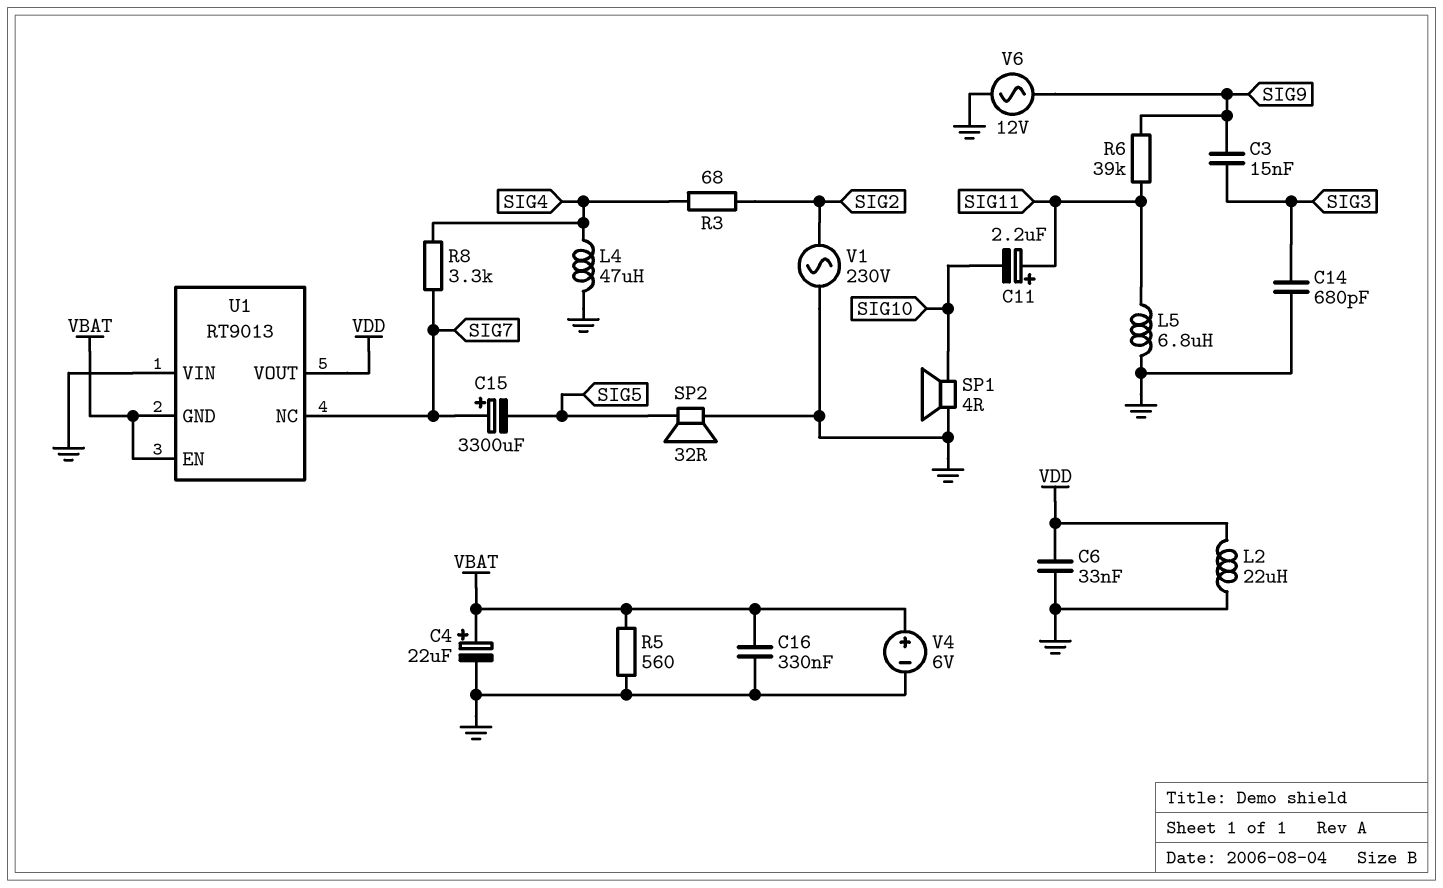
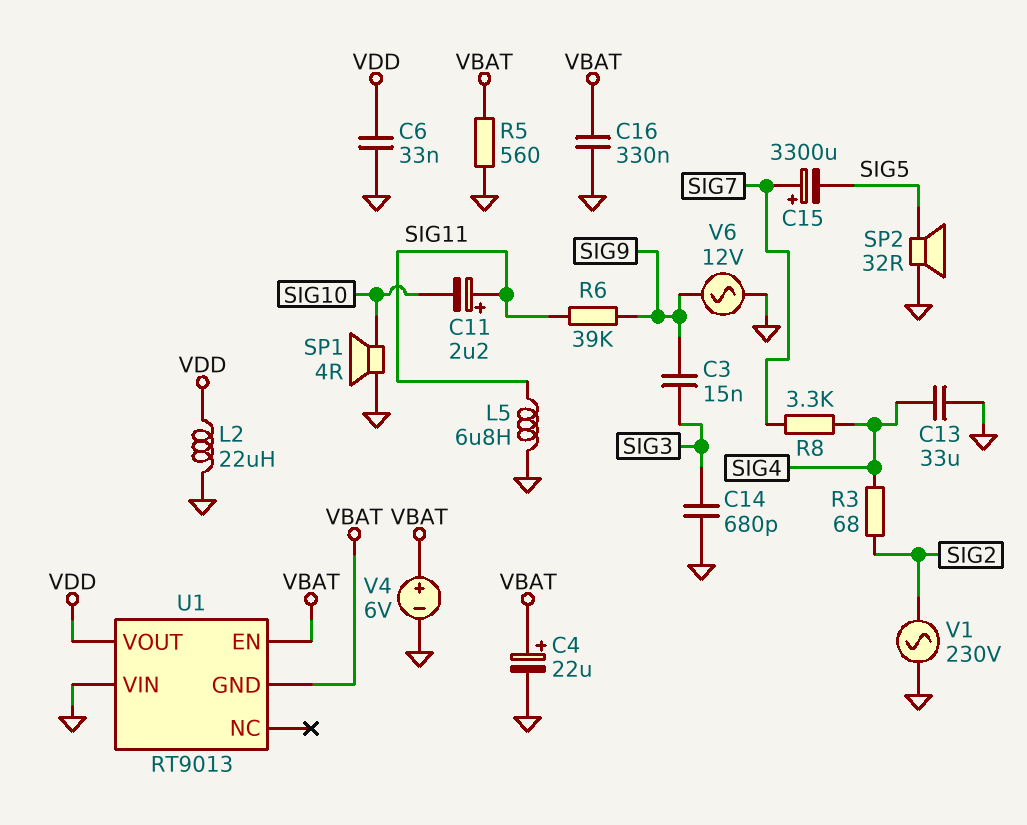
C13: none -> 33uF (GND, SIG4)
L4: 47uH (GND, SIG4) -> none
U1 pin NC: SIG7 -> none

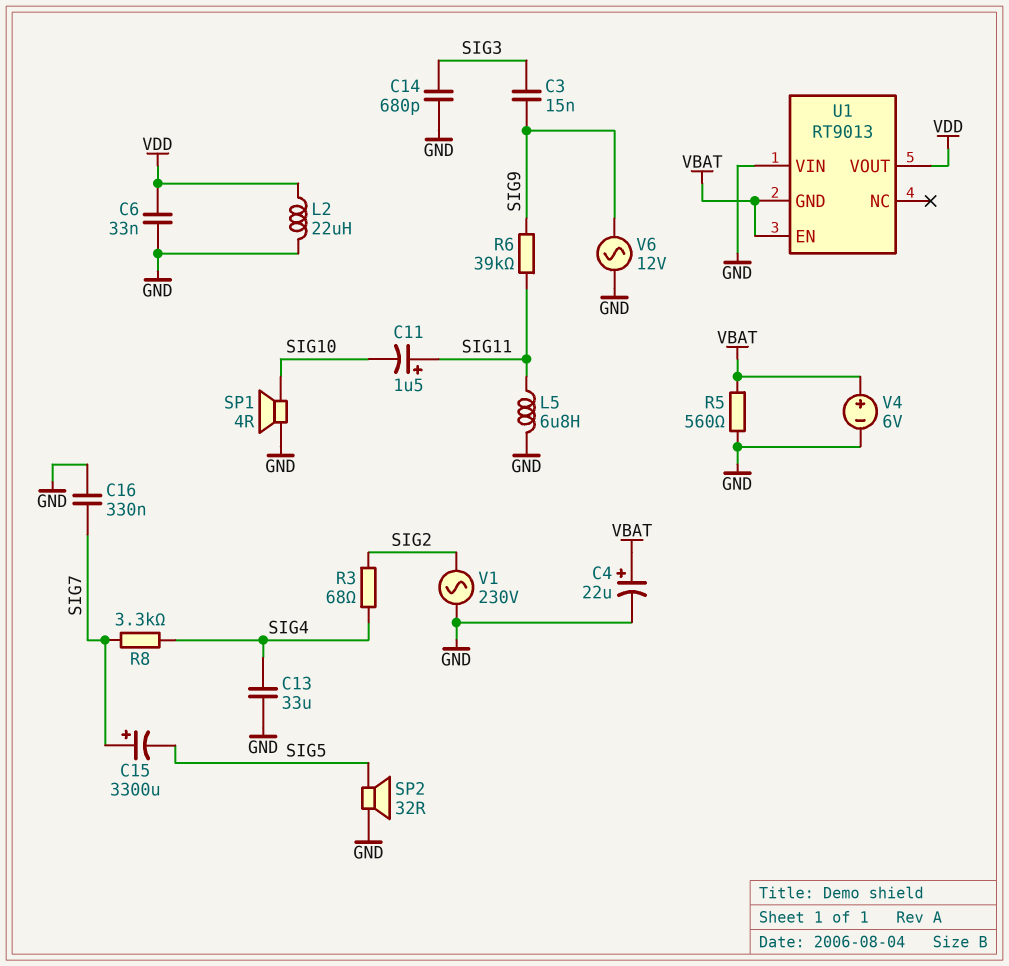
C11: 2.2uF (plus SIG11, minus SIG10) -> 1.5uF (plus SIG11, minus SIG10)
C16: 330nF (GND, VBAT) -> 330nF (GND, SIG7)

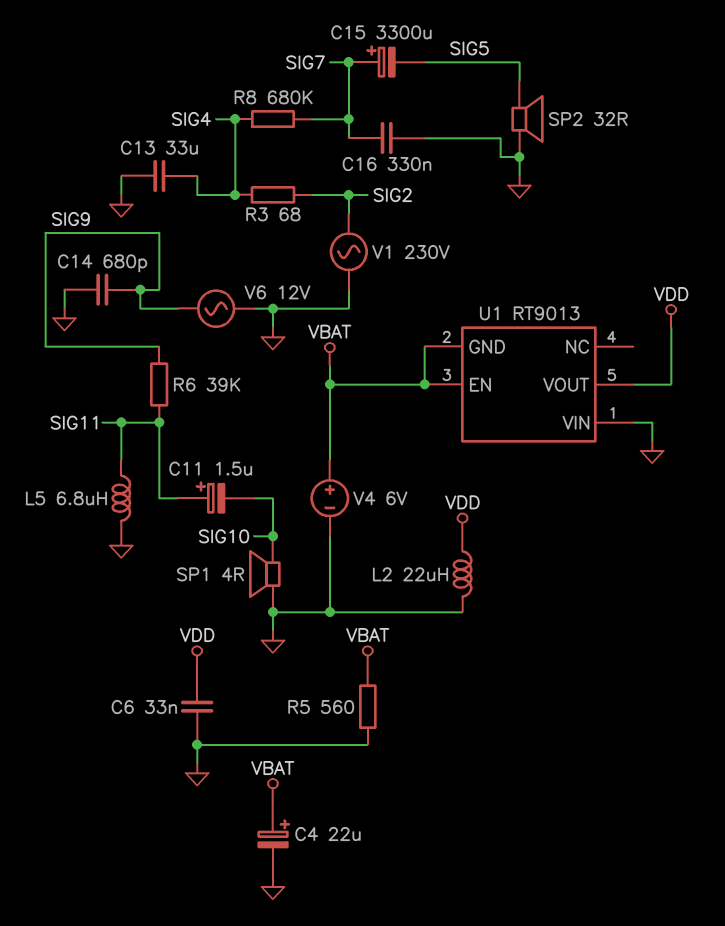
C3: 15nF (SIG3, SIG9) -> none
C14: 680pF (GND, SIG3) -> 680pF (GND, SIG9)
R8: 3.3k (SIG4, SIG7) -> 680k (SIG4, SIG7)

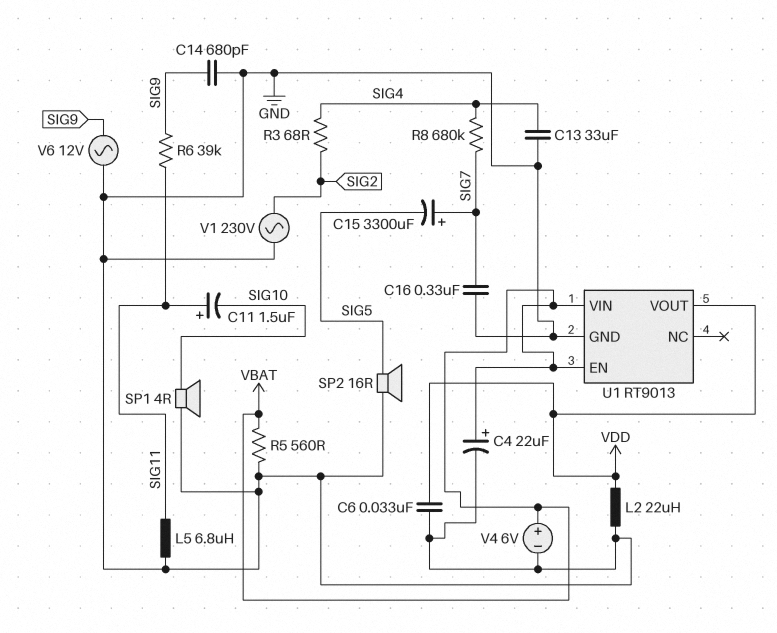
SP2: speaker 32R (GND, SIG5) -> speaker 16R (GND, SIG5)
U1 pin GND: VBAT -> GND
U1 pin VIN: GND -> VBAT

